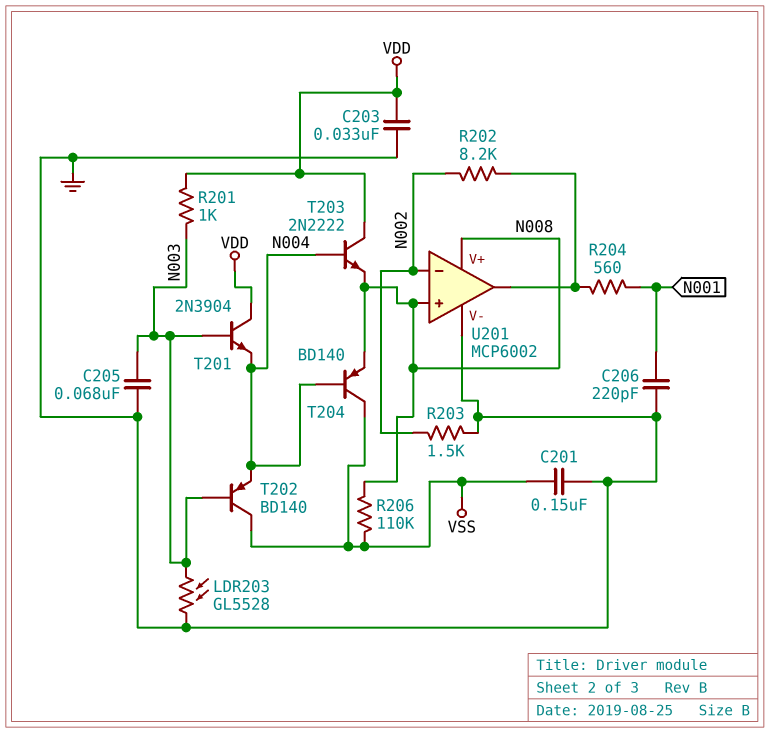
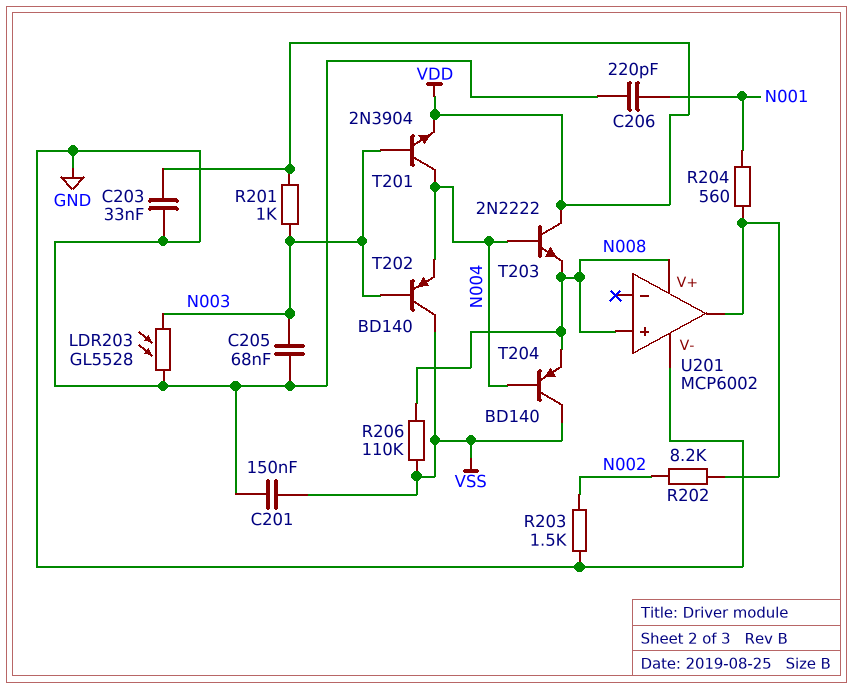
T201: NPN 2N3904 (B N003, C VDD, E N004) -> NPN 2N3904 (B N003, C N004, E VDD)
U201 pin in-: N002 -> none

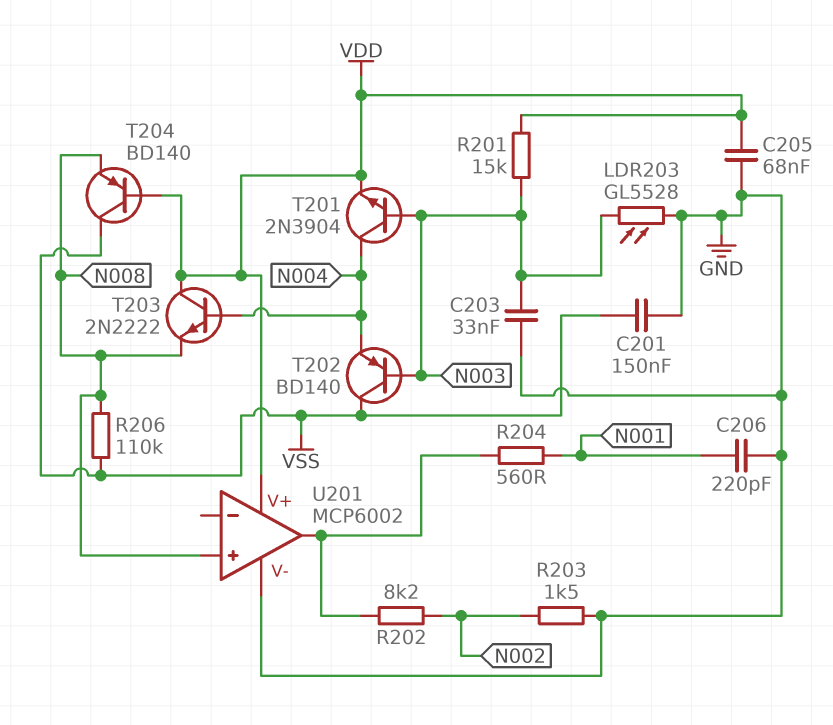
C203: 33nF (GND, VDD) -> 33nF (GND, N003)
C205: 68nF (GND, N003) -> 68nF (GND, VDD)
R201: 1k (N003, VDD) -> 15k (N003, VDD)
T204: PNP BD140 (B N004, C VSS, E N008) -> PNP BD140 (B VDD, C VSS, E N008)
U201 pin V+: N008 -> VDD

